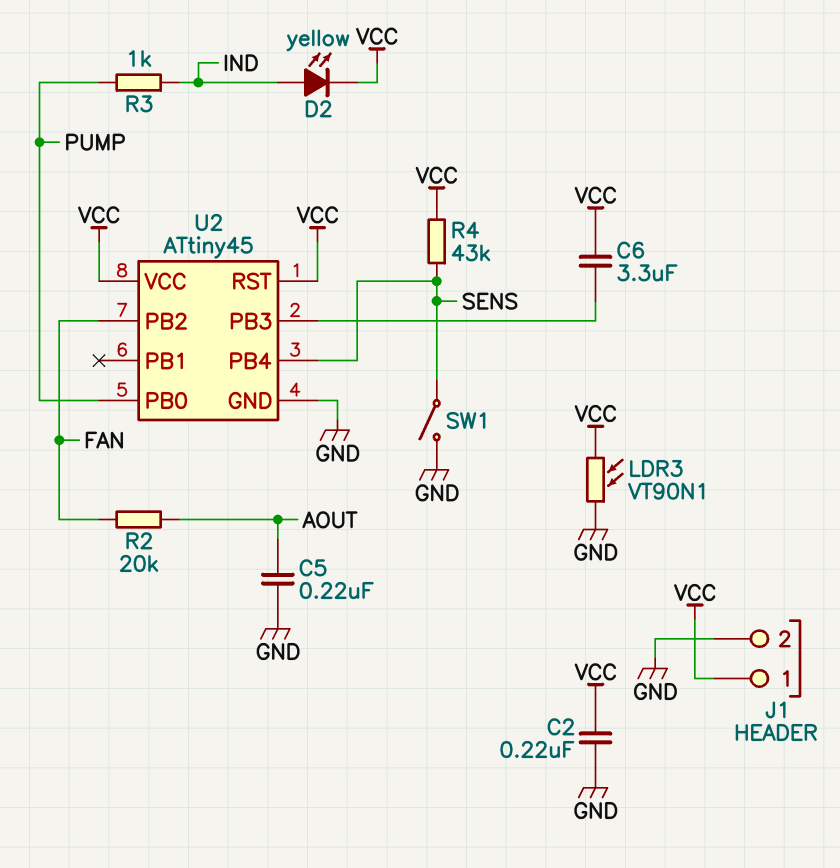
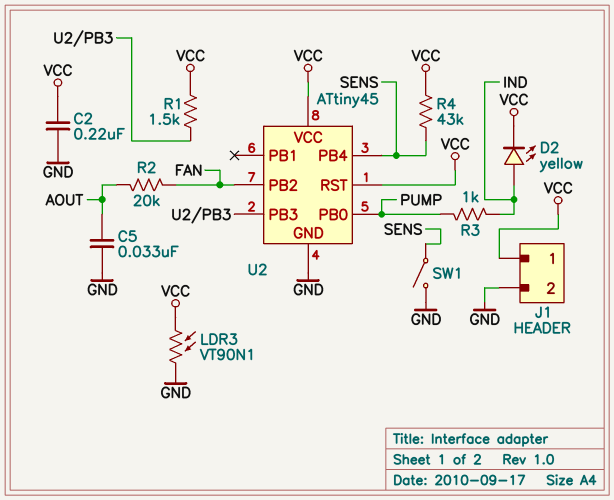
C5: 220nF (AOUT, GND) -> 33nF (AOUT, GND)
C6: 3.3uF (U2/PB3, VCC) -> none
R1: none -> 1.5k (U2/PB3, VCC)

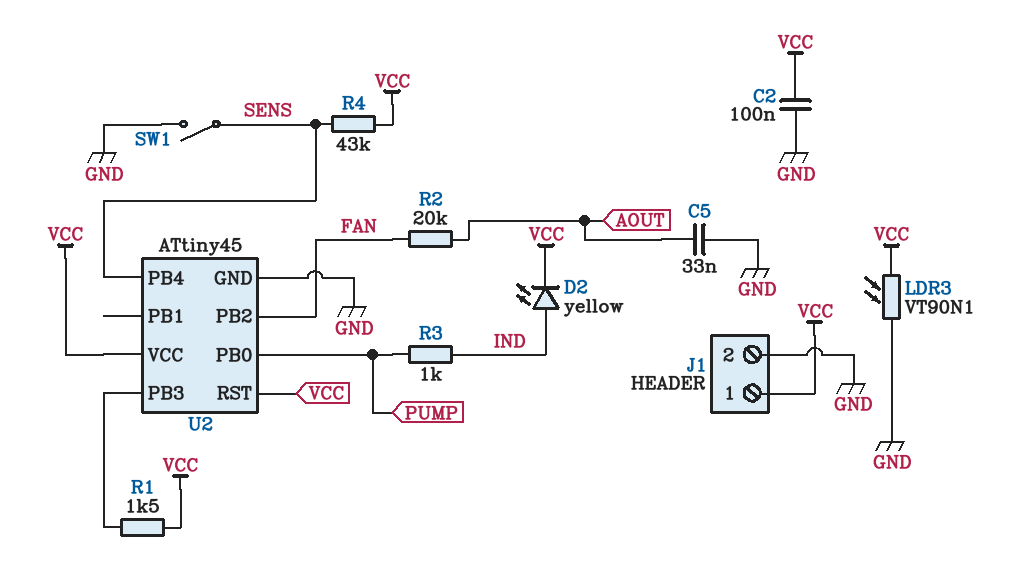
C2: 220nF (GND, VCC) -> 100nF (GND, VCC)

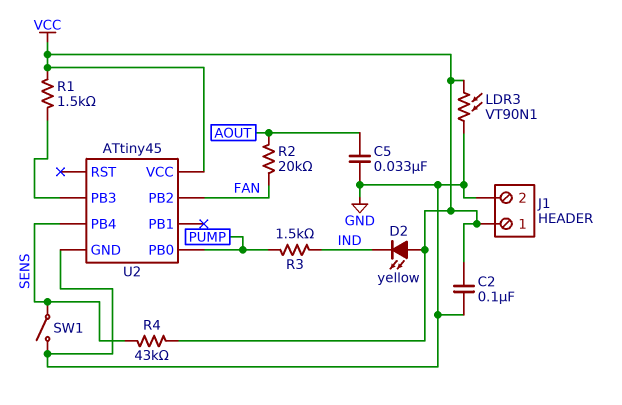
D2: LED yellow (A IND, K VCC) -> LED yellow (A VCC, K IND)
R3: 1k (IND, PUMP) -> 1.5k (IND, PUMP)
U2 pin RST: VCC -> none

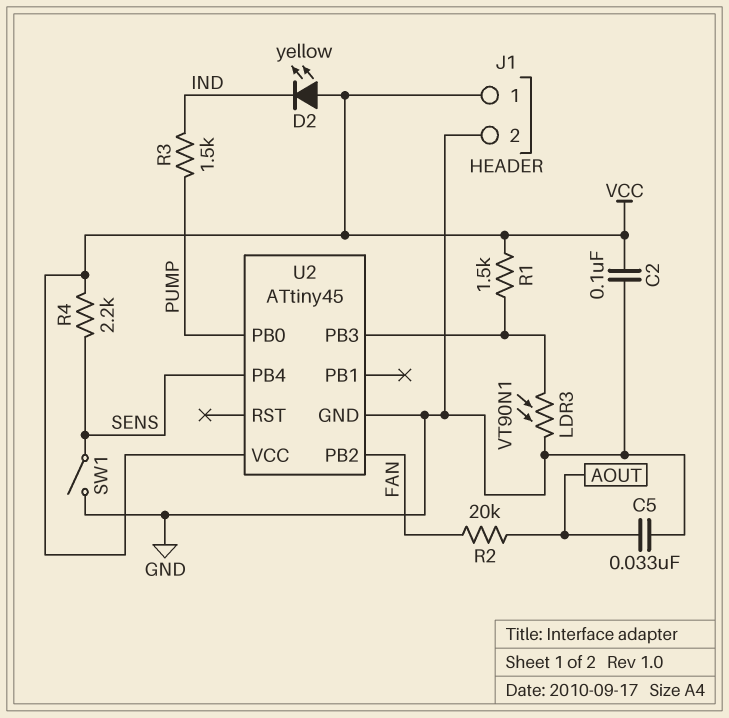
LDR3: VT90N1 (GND, VCC) -> VT90N1 (GND, U2/PB3)
R4: 43k (SENS, VCC) -> 2.2k (SENS, VCC)

